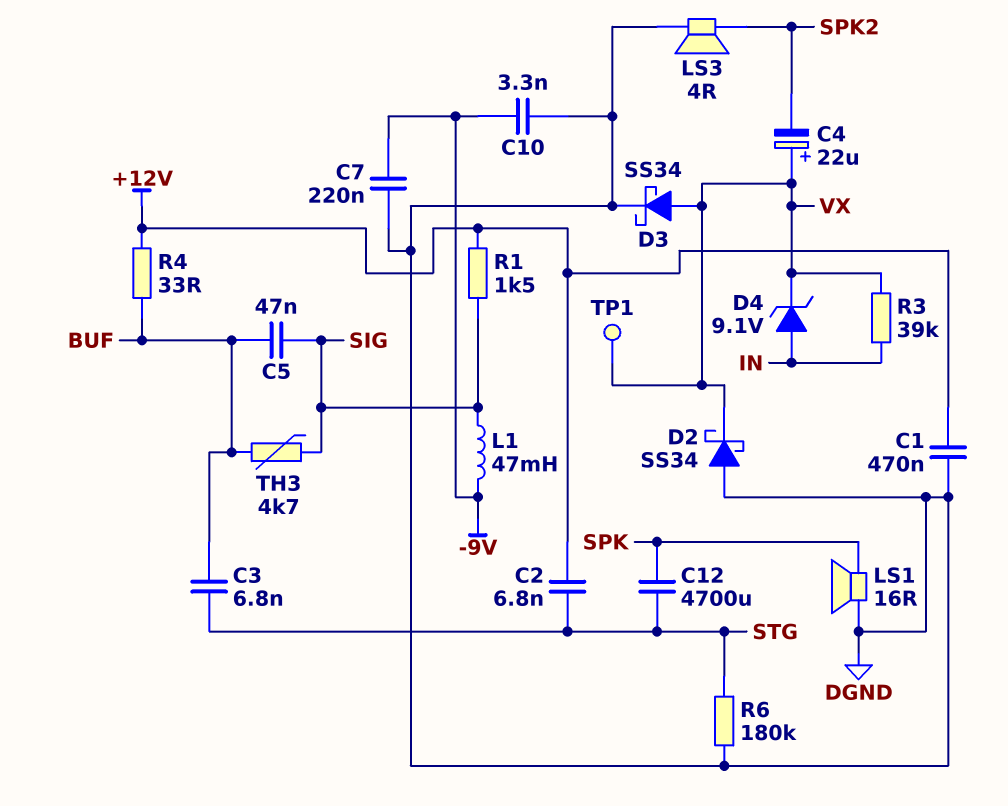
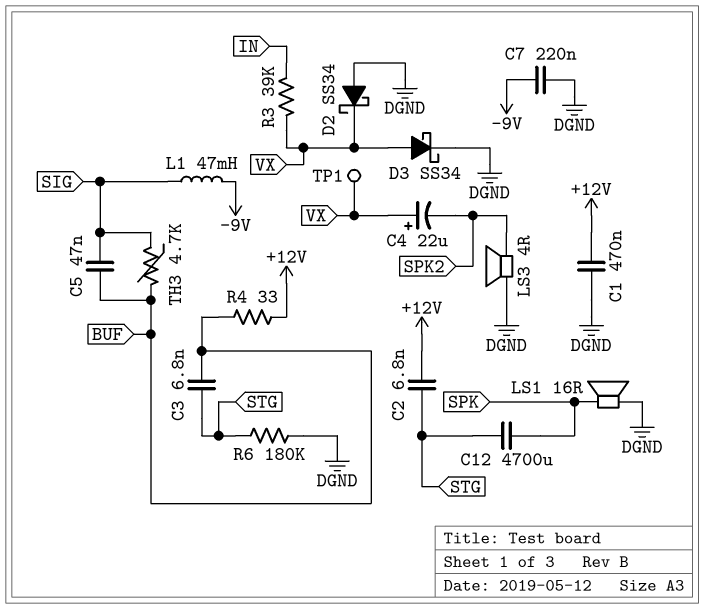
C10: 3.3nF (-9V, DGND) -> none
D4: zener 9.1V (A IN, K VX) -> none
R1: 1.5k (+12V, SIG) -> none

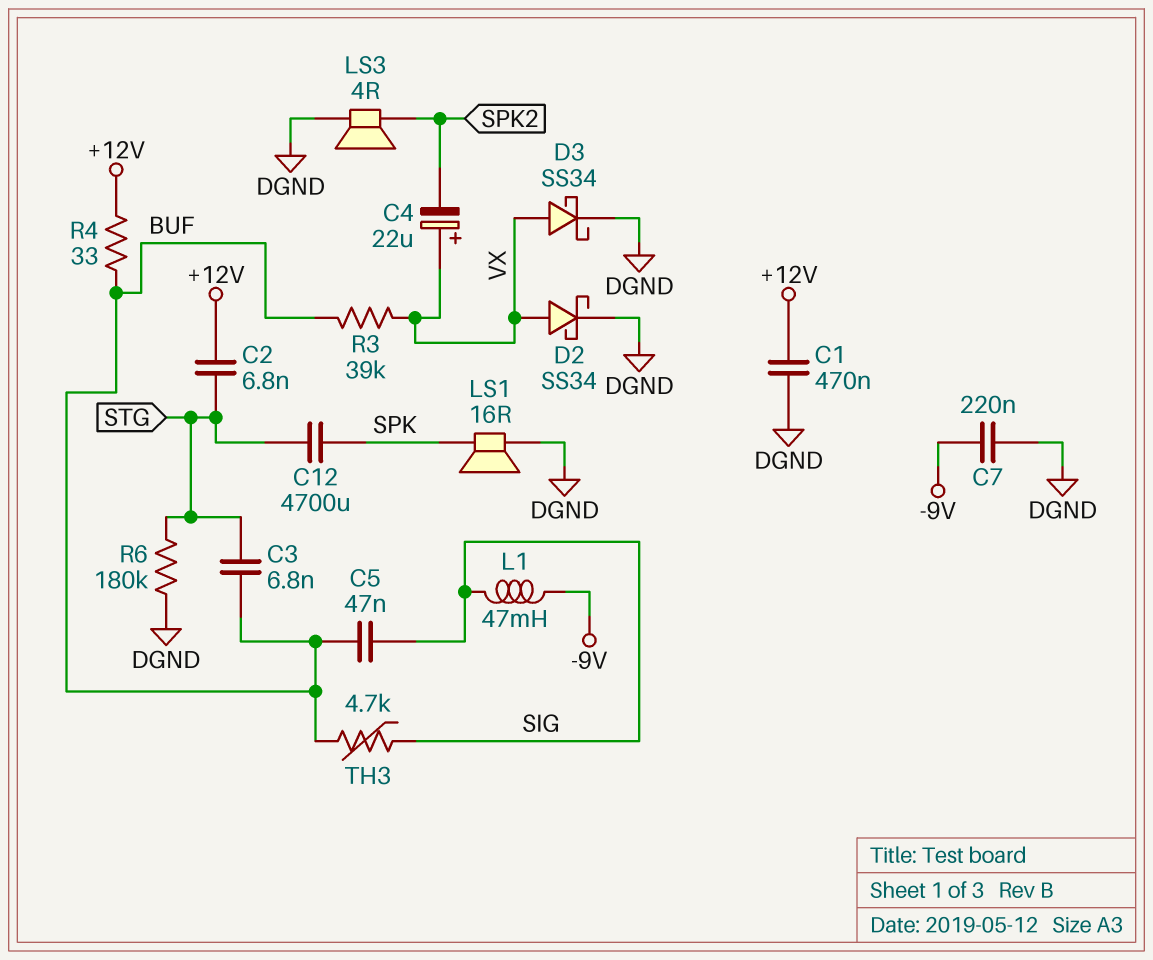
D2: schottky SS34 (A DGND, K VX) -> schottky SS34 (A VX, K DGND)
R3: 39k (IN, VX) -> 39k (BUF, VX)
TP1: test point (VX) -> none

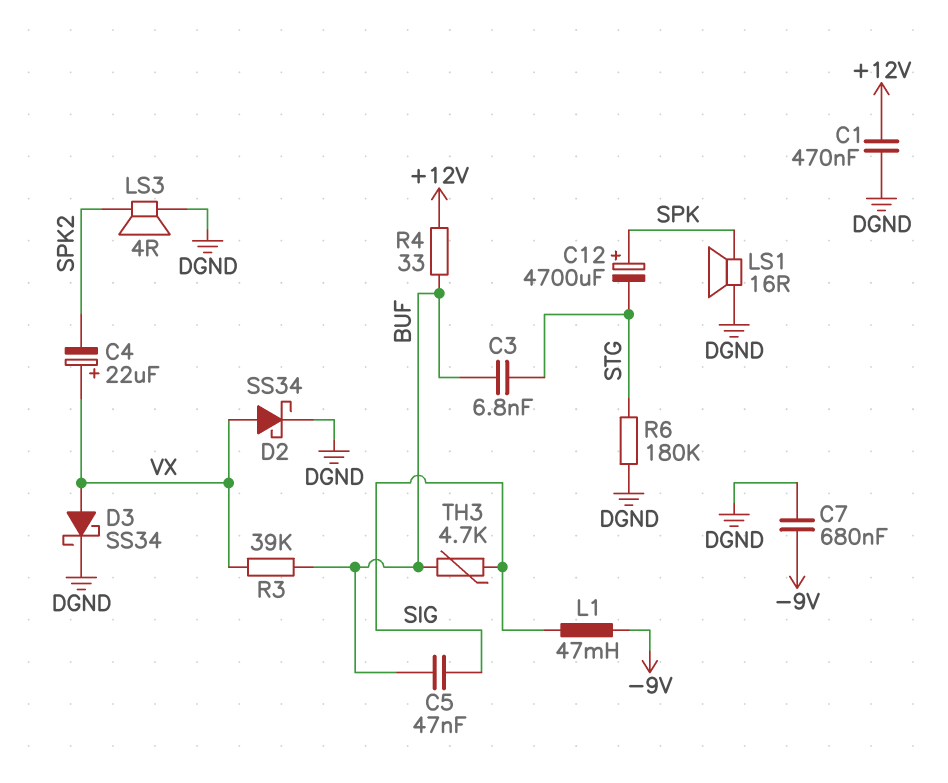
C2: 6.8nF (+12V, STG) -> none
C7: 220nF (-9V, DGND) -> 680nF (-9V, DGND)
C12: 4700uF (SPK, STG) -> 4700uF (plus SPK, minus STG)

